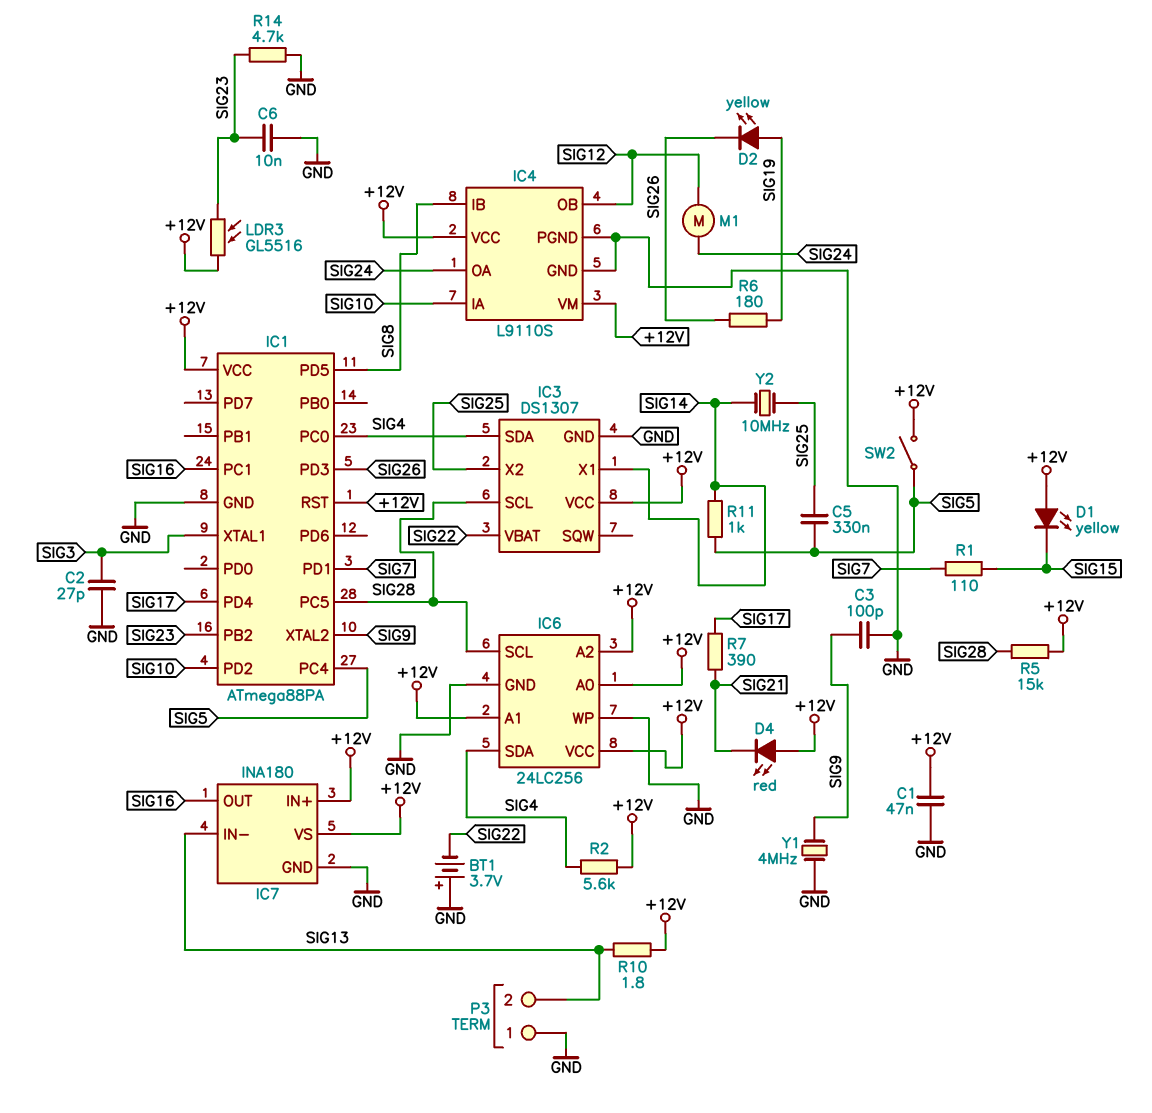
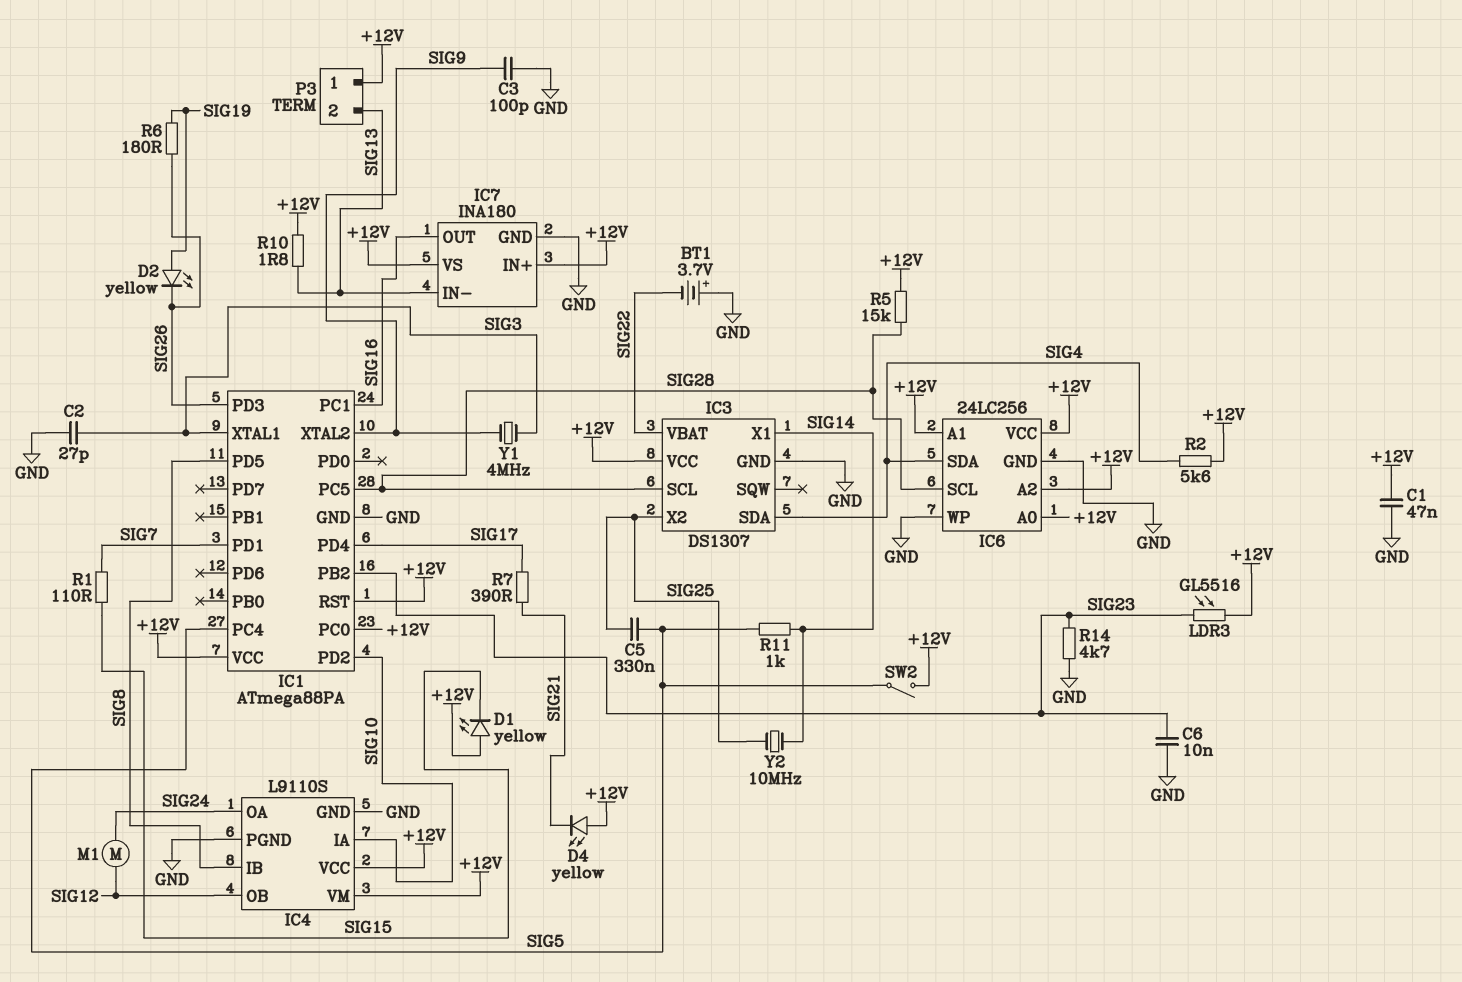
D4: LED red (A +12V, K SIG21) -> LED yellow (A +12V, K SIG21)
IC1 pin PC0: SIG4 -> +12V
P3 pin 1: GND -> +12V
Y1: 4MHz (GND, SIG9) -> 4MHz (SIG3, SIG9)

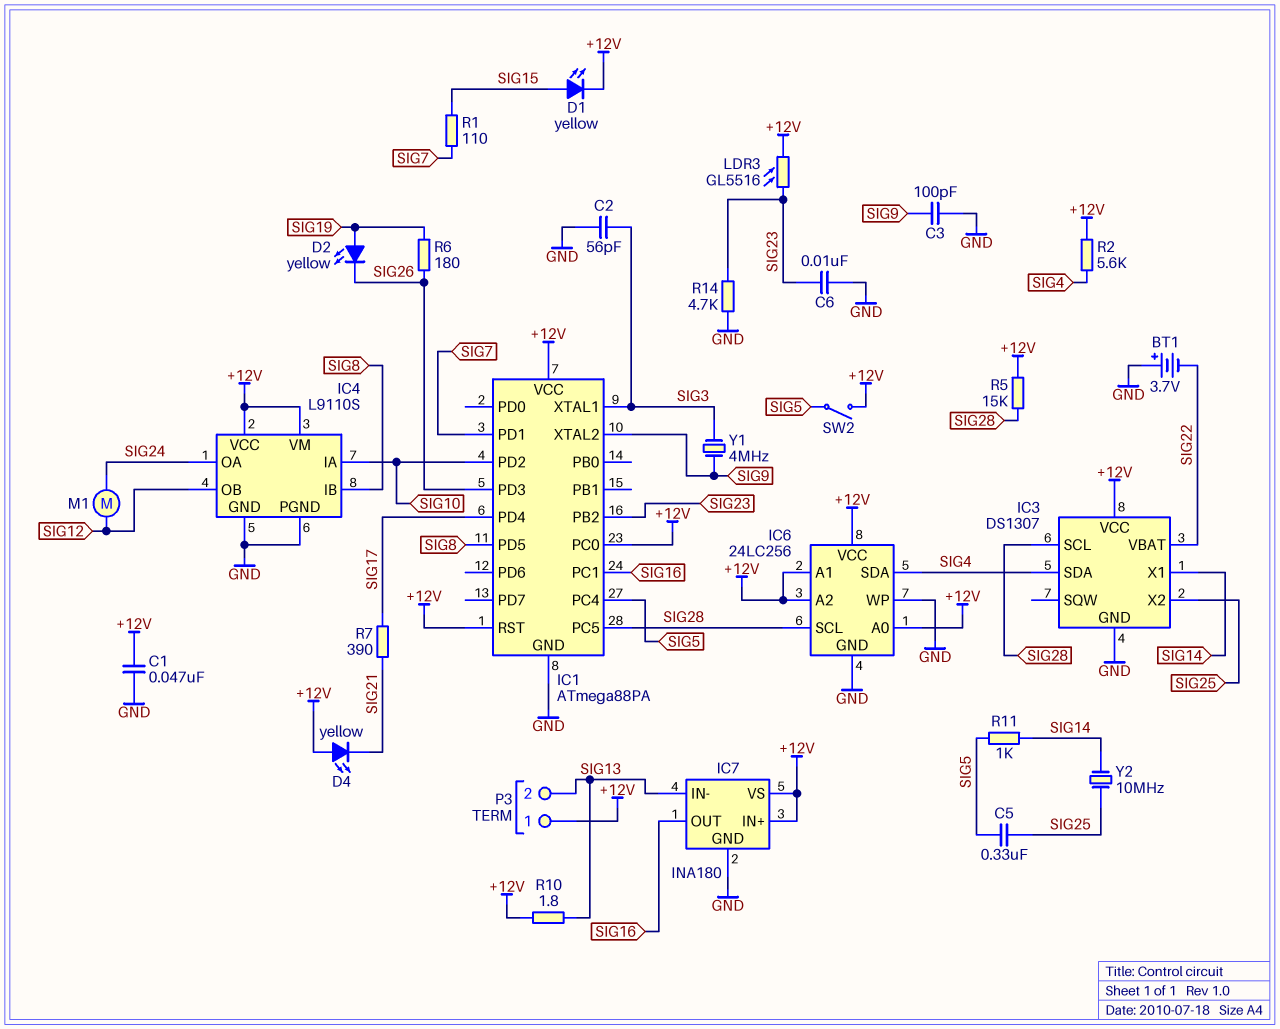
C2: 27pF (GND, SIG3) -> 56pF (GND, SIG3)
D1: LED yellow (A +12V, K SIG15) -> LED yellow (A SIG15, K +12V)

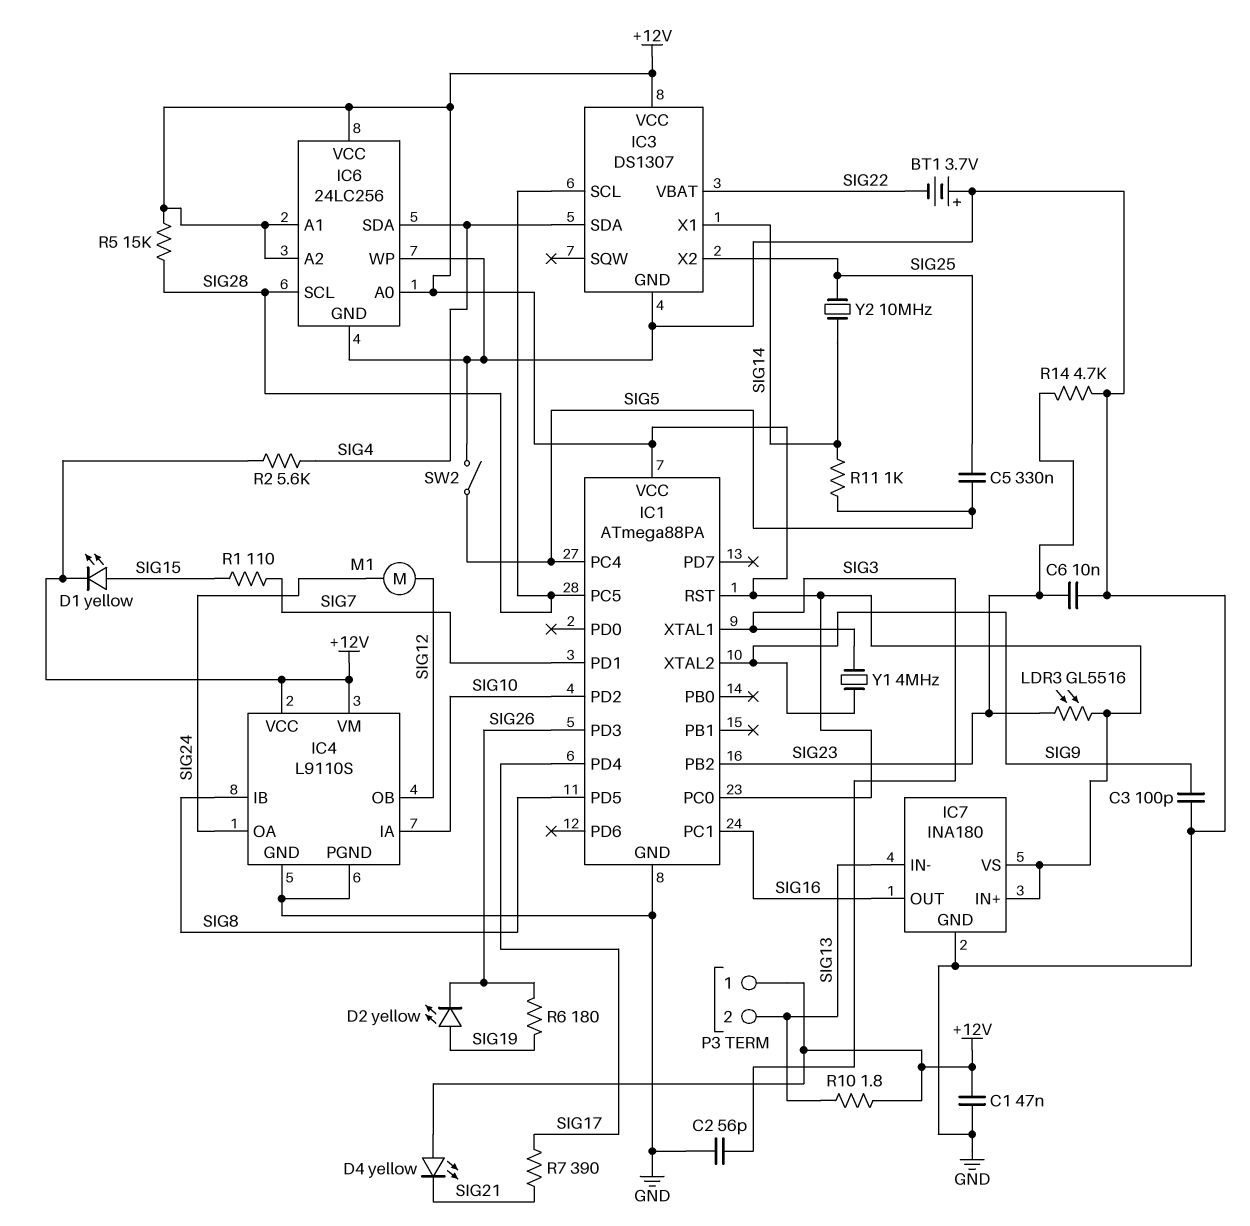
SW2: switch (+12V, SIG5) -> switch (GND, SIG5)

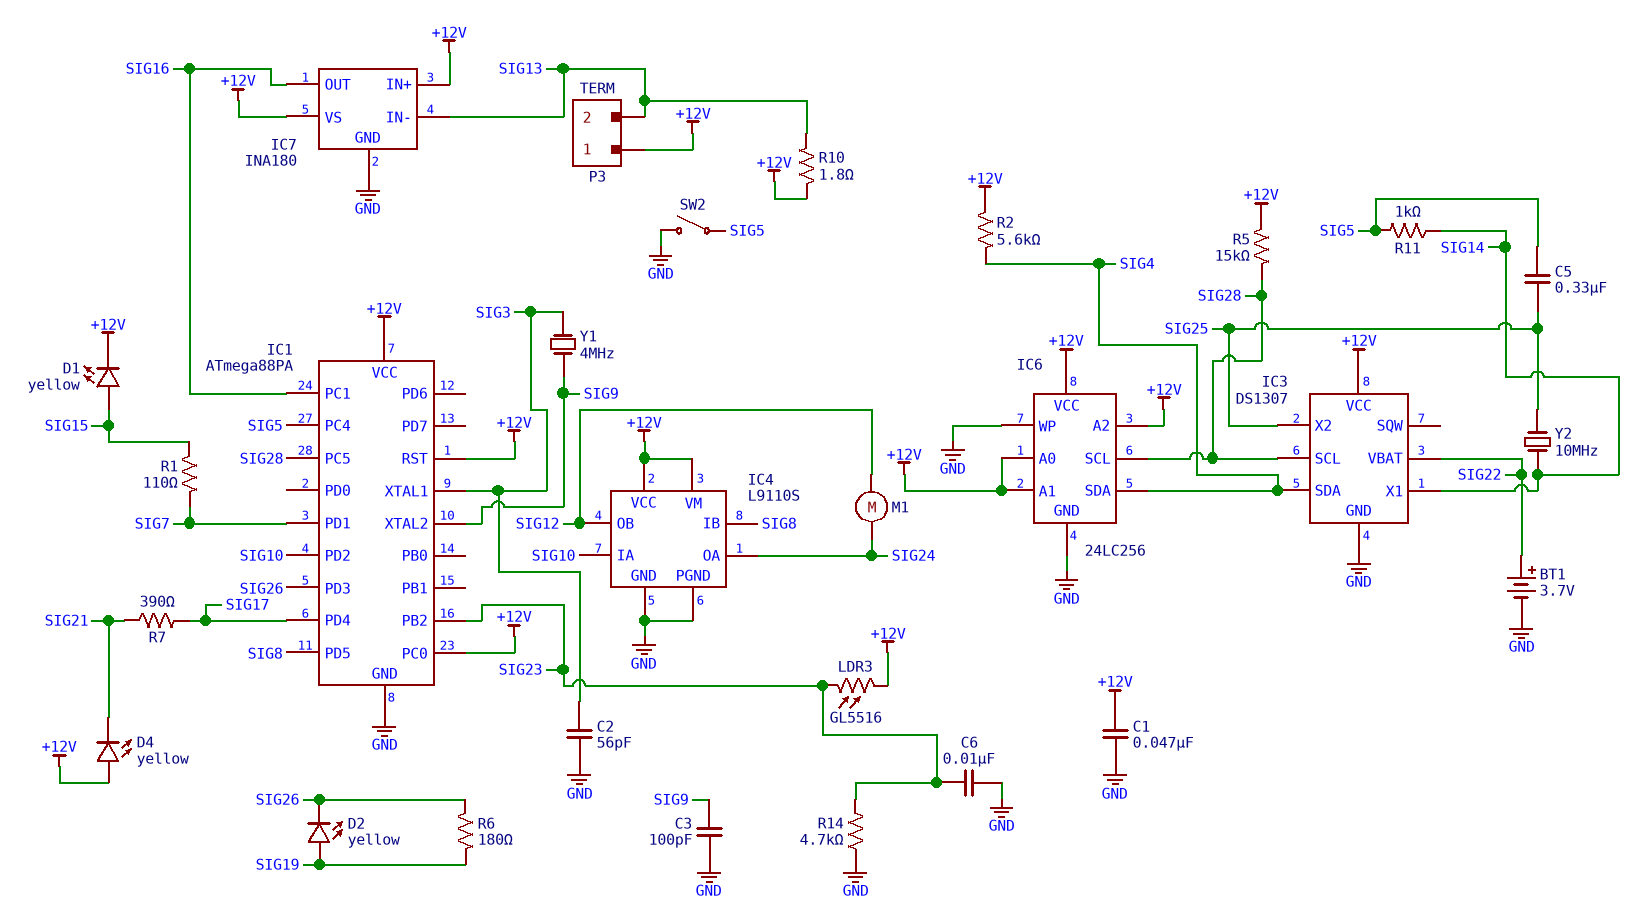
BT1: 3.7V (plus GND, minus SIG22) -> 3.7V (plus SIG22, minus GND)

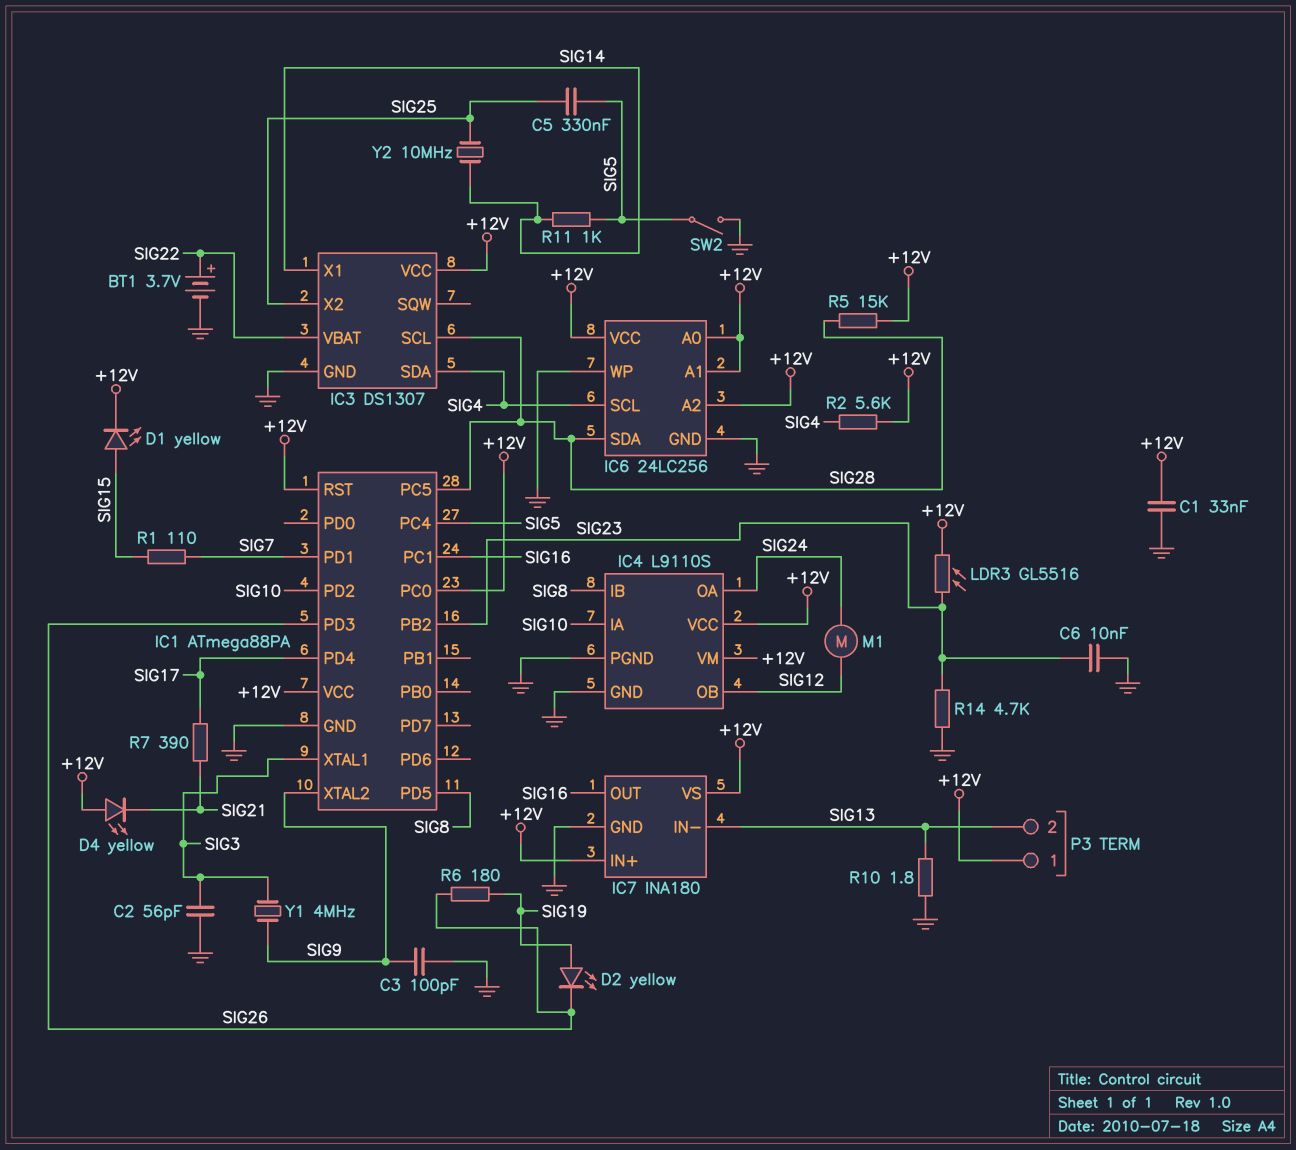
C1: 47nF (+12V, GND) -> 33nF (+12V, GND)
IC6 pin SCL: SIG28 -> SIG4
IC6 pin SDA: SIG4 -> SIG28
R10: 1.8 (+12V, SIG13) -> 1.8 (GND, SIG13)

